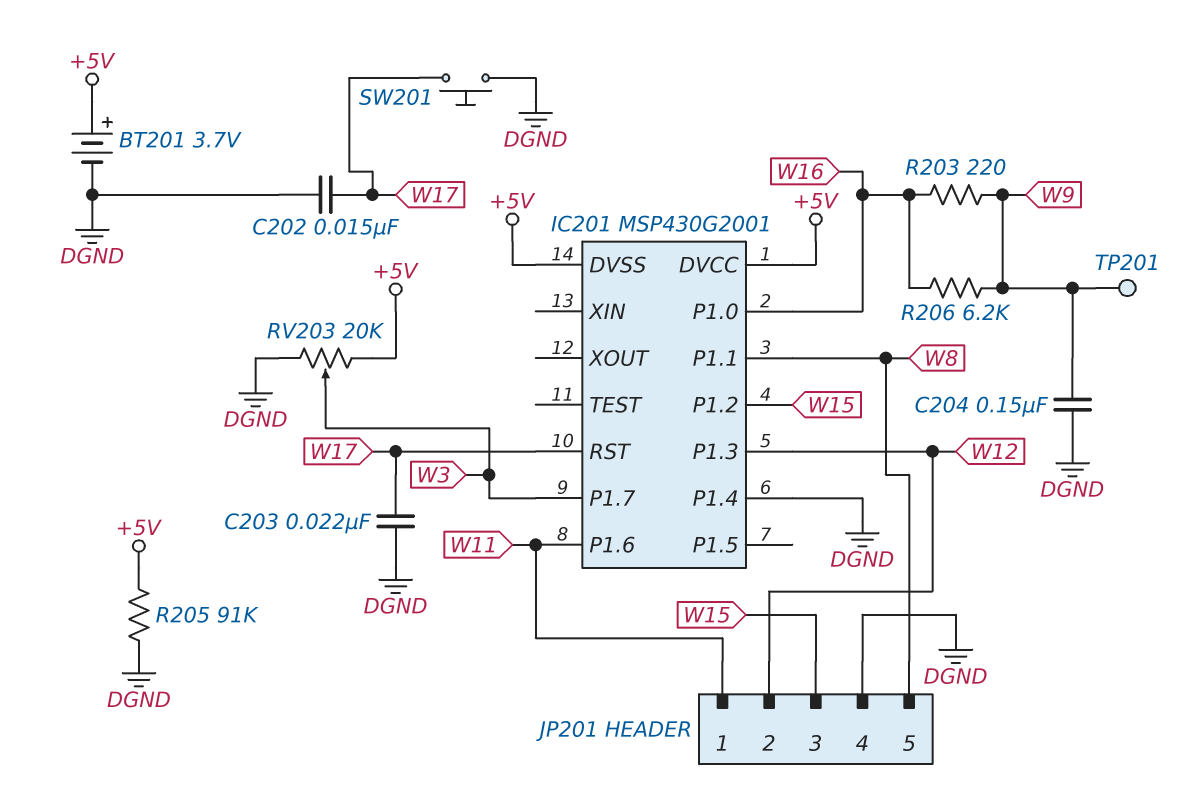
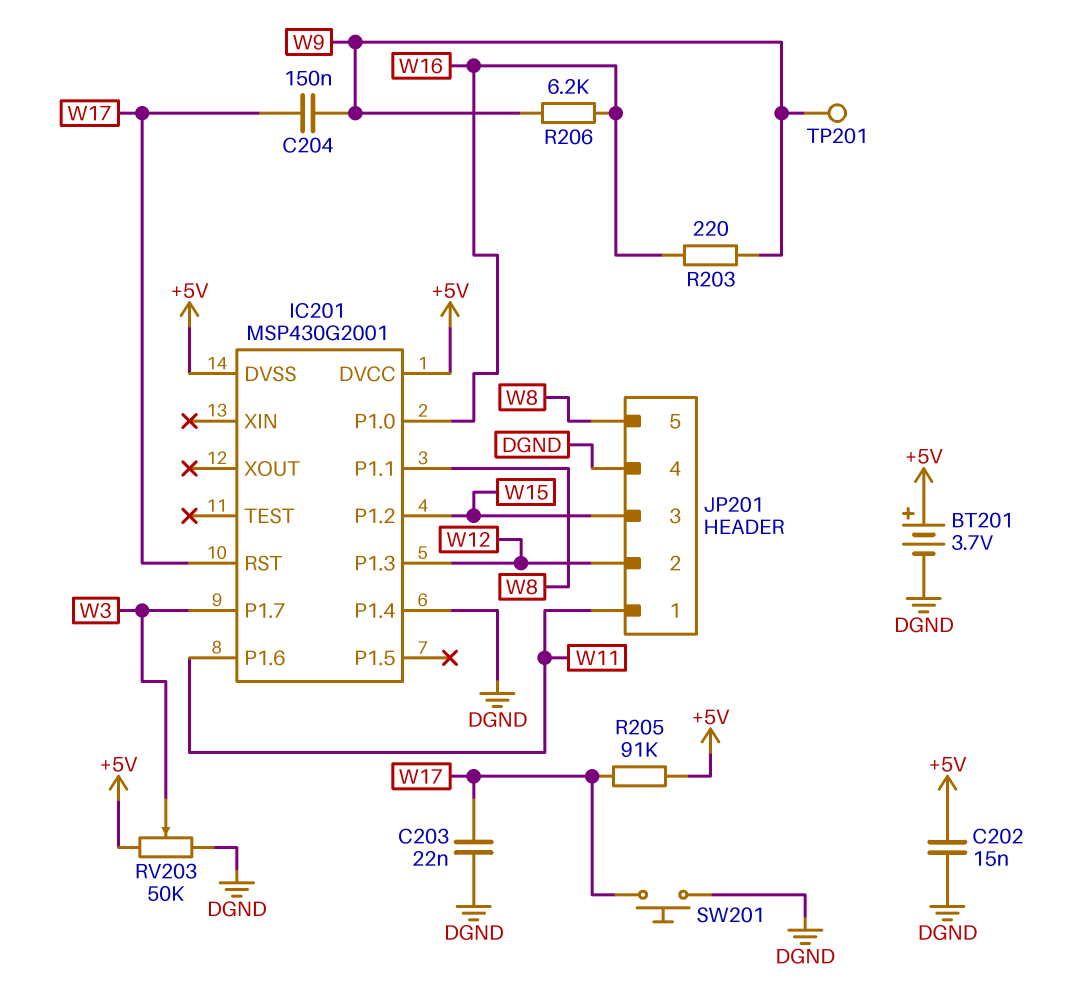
C202: 15nF (DGND, W17) -> 15nF (+5V, DGND)
C204: 150nF (DGND, W9) -> 150nF (W9, W17)
R205: 91k (+5V, DGND) -> 91k (+5V, W17)
RV203: 20k (+5V, DGND, wiper W3) -> 50k (+5V, DGND, wiper W3)

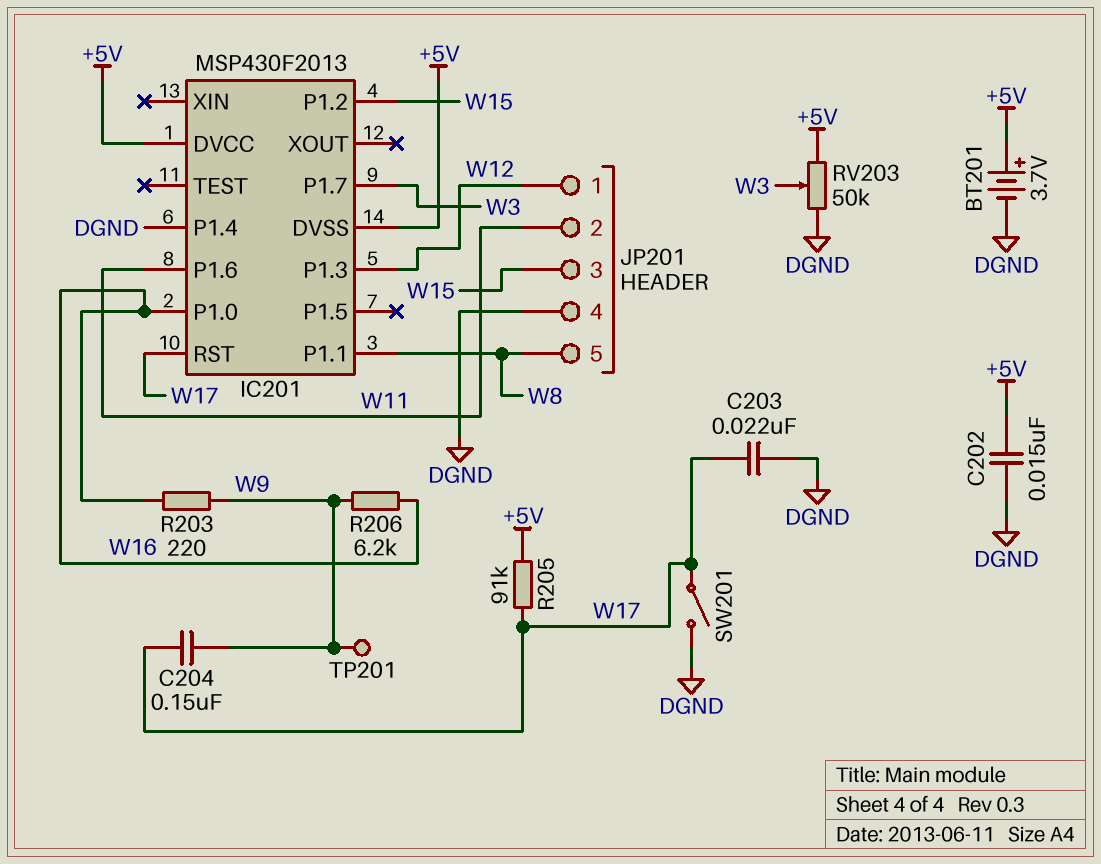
IC201: MSP430G2001 -> MSP430F2013
JP201 pin 1: W11 -> W12
JP201 pin 2: W12 -> W11
SW201: button (DGND, W17) -> switch (DGND, W17)

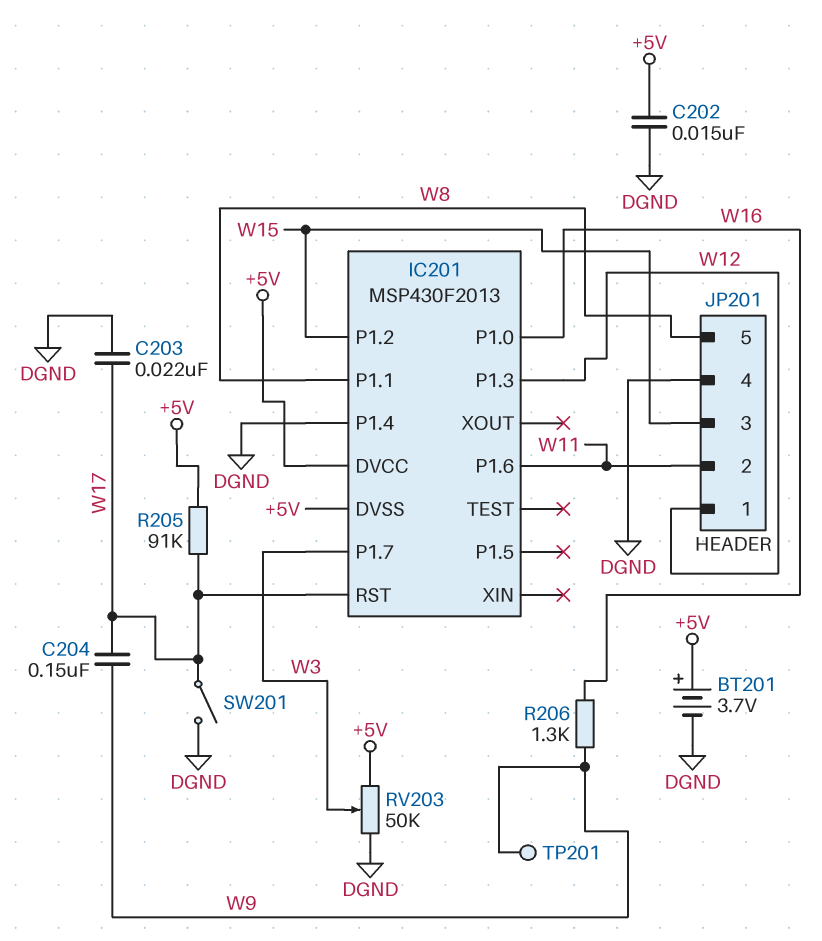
R203: 220 (W9, W16) -> none
R206: 6.2k (W9, W16) -> 1.3k (W9, W16)

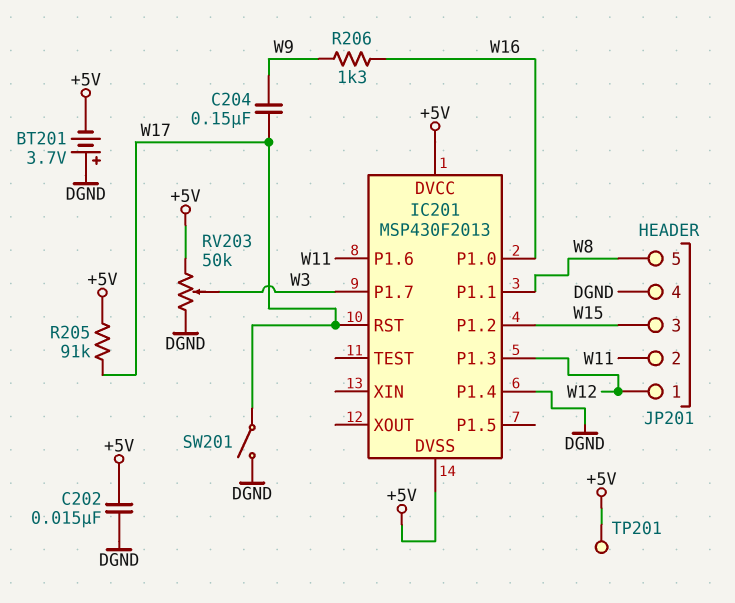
BT201: 3.7V (plus +5V, minus DGND) -> 3.7V (plus DGND, minus +5V)
C203: 22nF (DGND, W17) -> none
TP201: test point (W9) -> test point (+5V)

